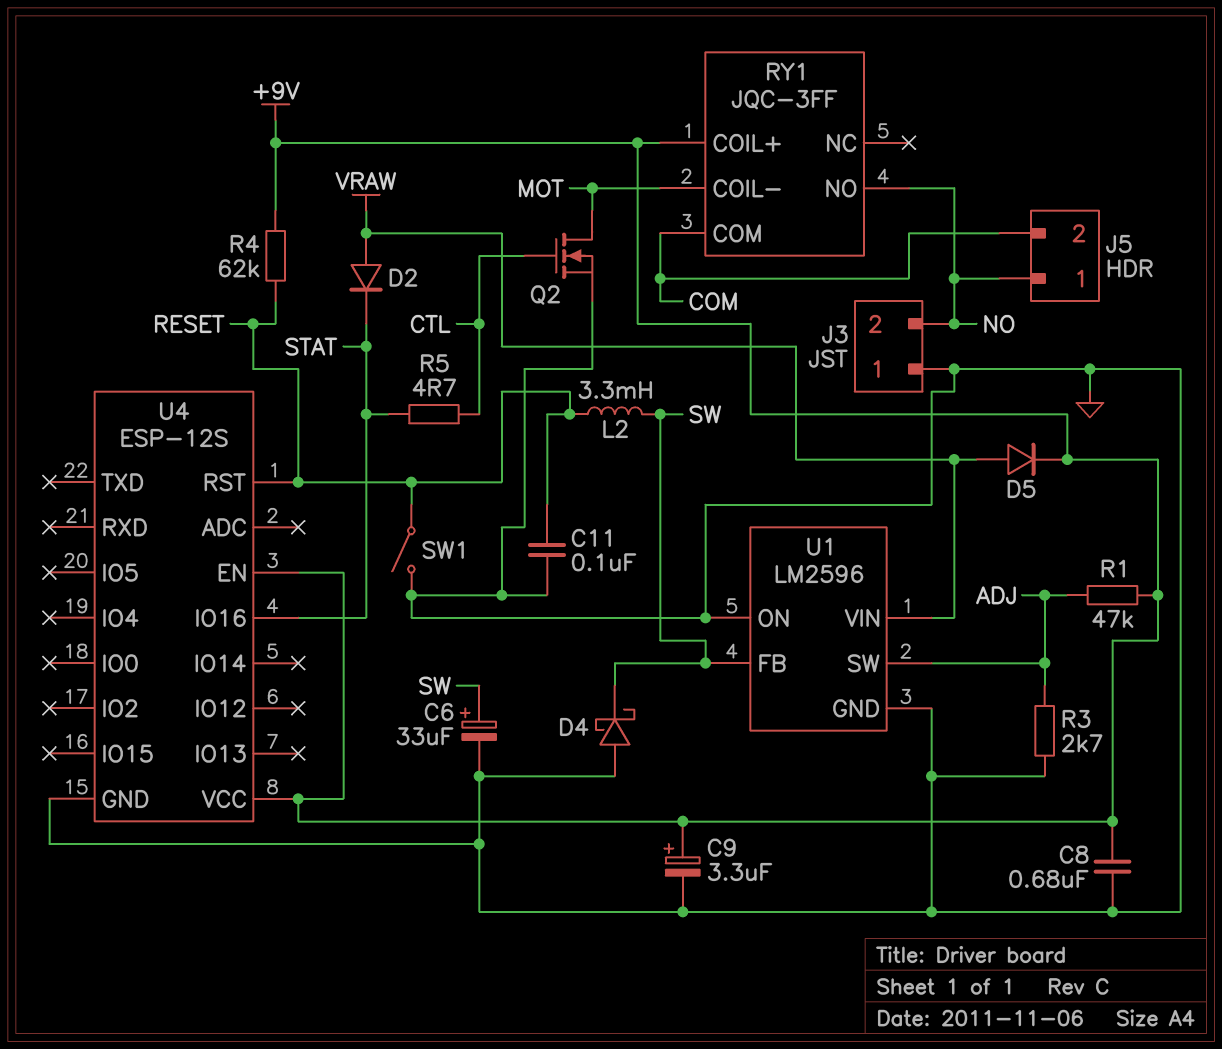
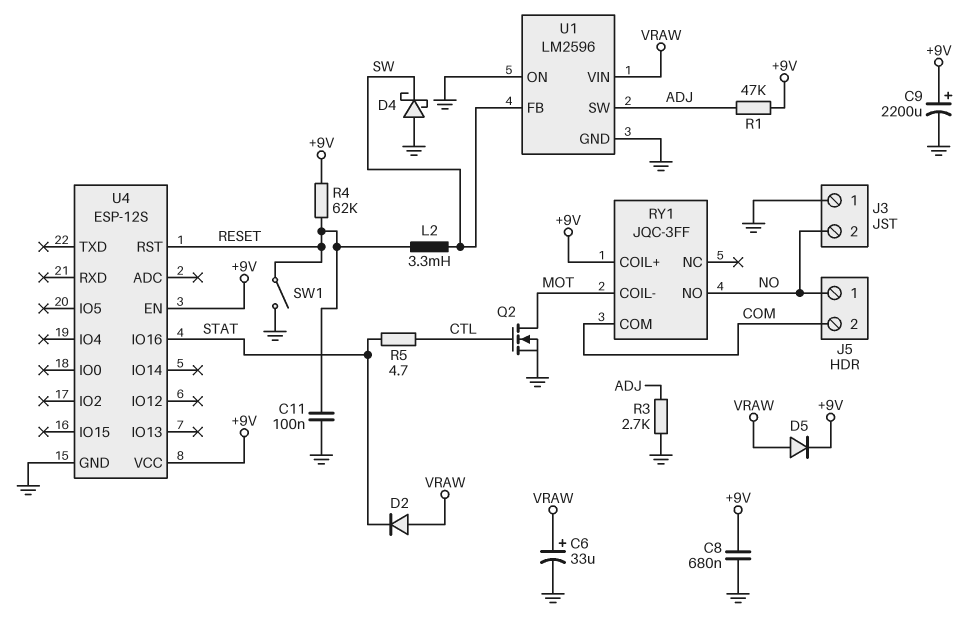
C6: 33uF (plus SW, minus GND) -> 33uF (plus VRAW, minus GND)
C9: 3.3uF (plus +9V, minus GND) -> 2200uF (plus +9V, minus GND)

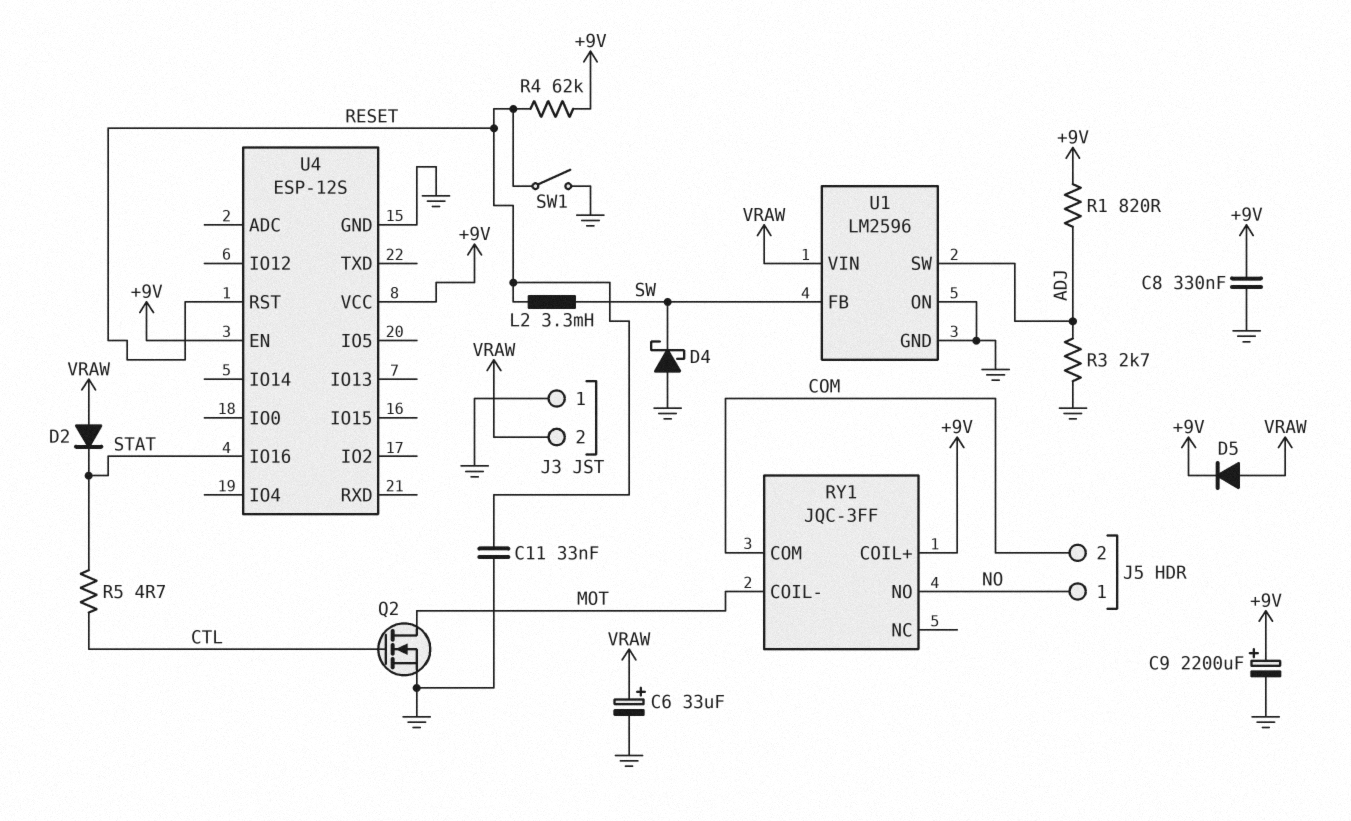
C8: 680nF (+9V, GND) -> 330nF (+9V, GND)
C11: 100nF (GND, RESET) -> 33nF (GND, RESET)
J3 pin 2: NO -> VRAW
R1: 47k (+9V, ADJ) -> 820 (+9V, ADJ)

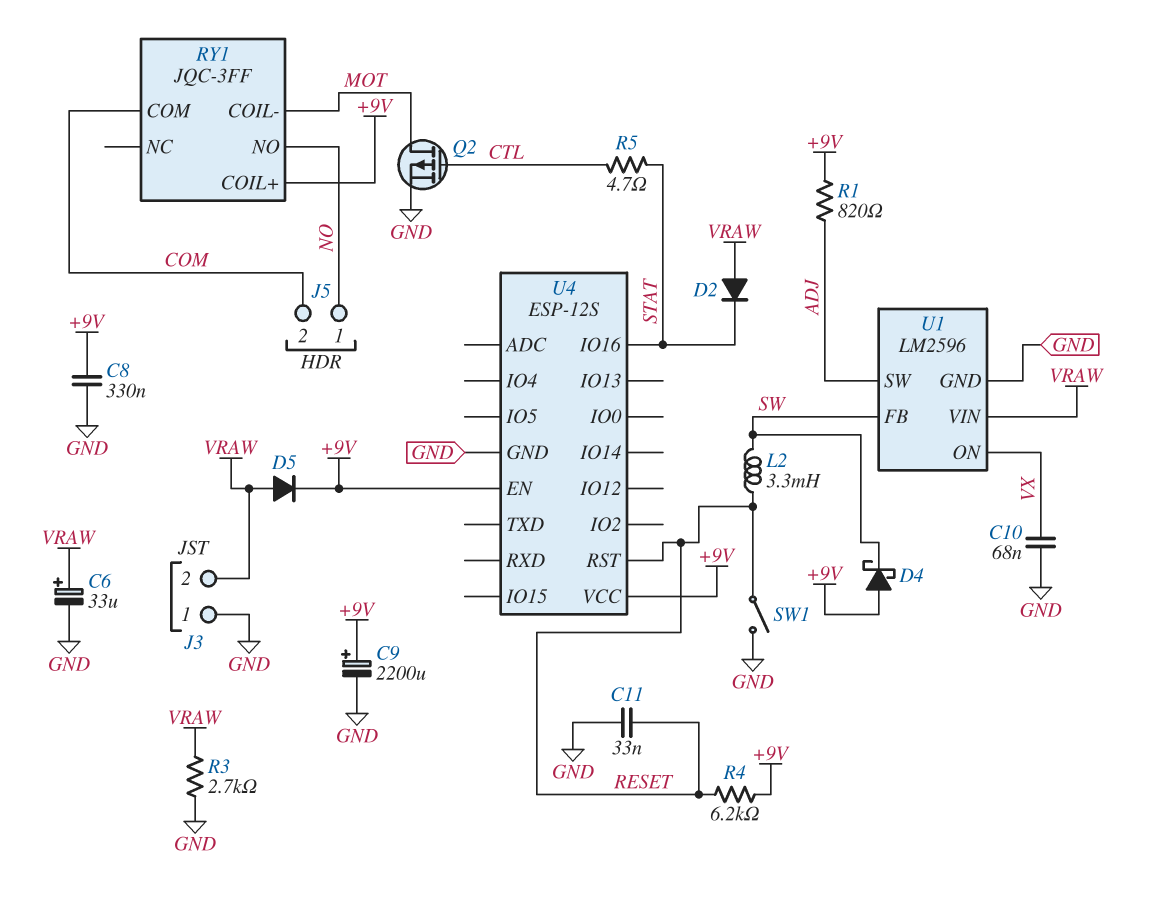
C10: none -> 68nF (GND, VX)
D4: schottky (A GND, K SW) -> schottky (A +9V, K SW)
Q2: NMOS (G CTL, D MOT, S GND) -> PMOS (G CTL, D MOT, S GND)
R3: 2.7k (ADJ, GND) -> 2.7k (GND, VRAW)
R4: 62k (+9V, RESET) -> 6.2k (+9V, RESET)
U1 pin ON: GND -> VX

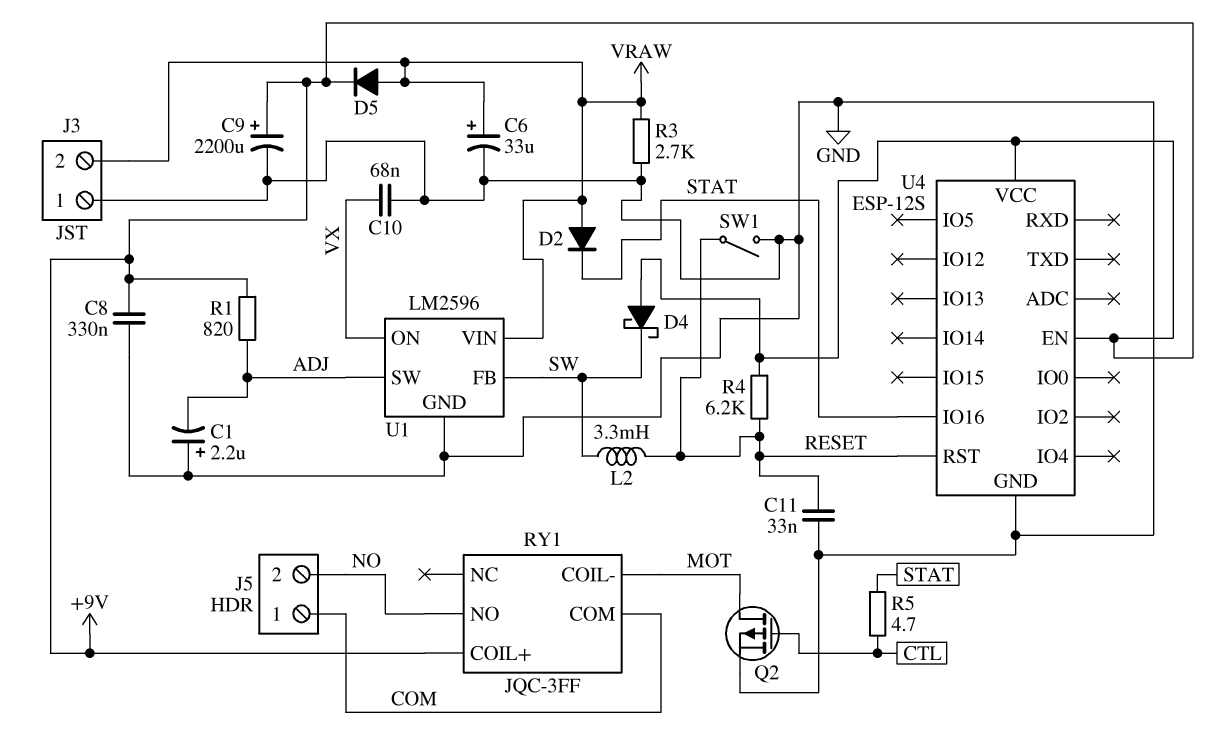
C1: none -> 2.2uF (plus GND, minus ADJ)
J5 pin 1: NO -> COM
J5 pin 2: COM -> NO

